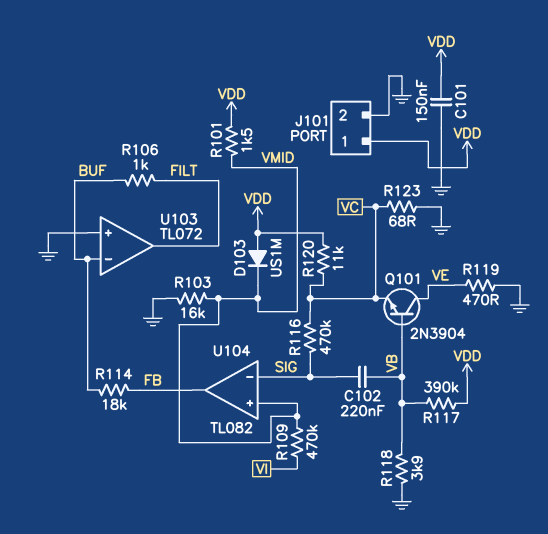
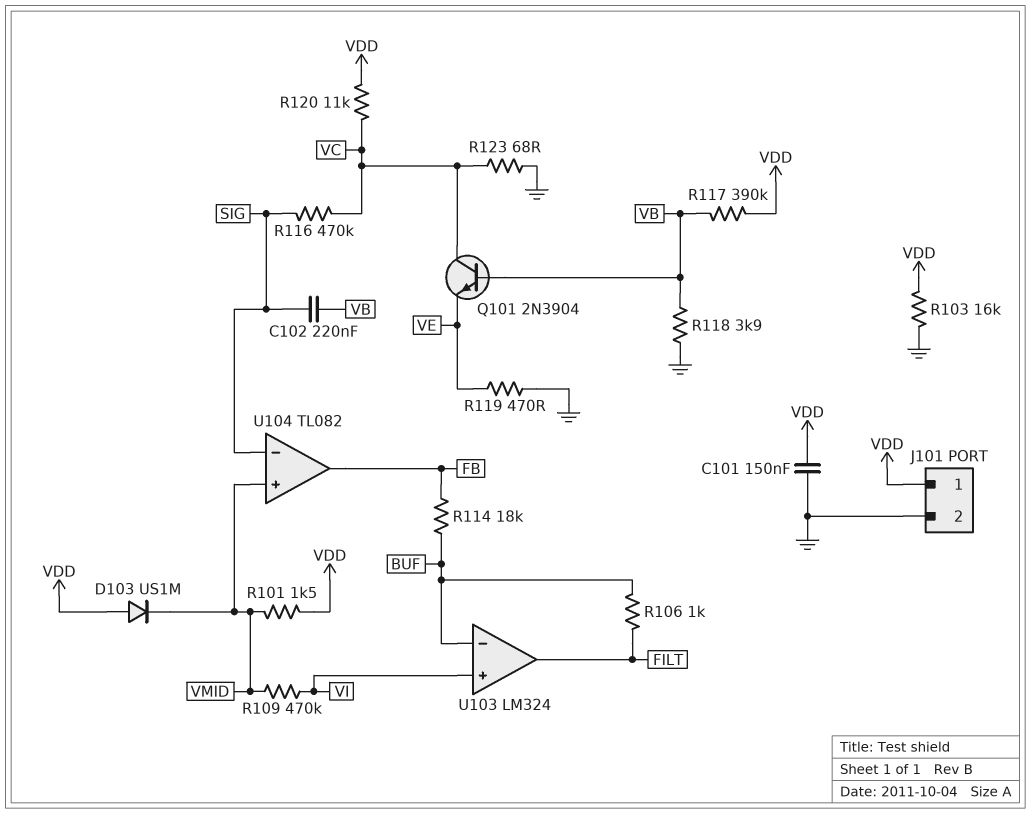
Q101: NPN 2N3904 (B VB, C VE, E VC) -> NPN 2N3904 (B VB, C VC, E VE)
R103: 16k (GND, VMID) -> 16k (GND, VDD)
U103: TL072 -> LM324
U103 pin in+: GND -> VI

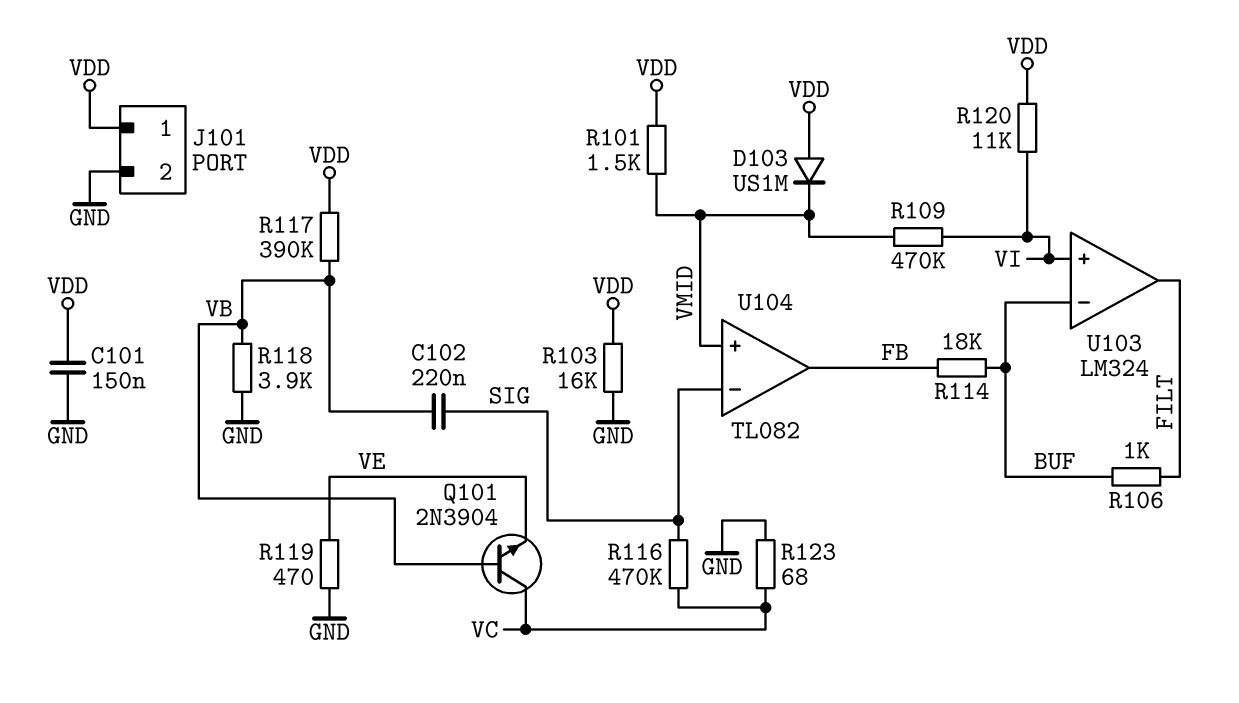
R120: 11k (VC, VDD) -> 11k (VDD, VI)

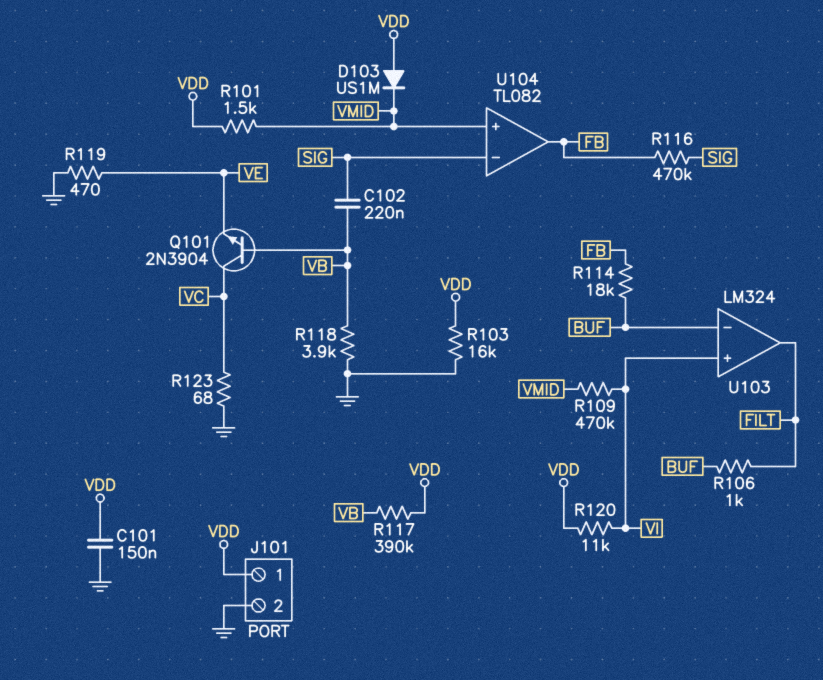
R116: 470k (SIG, VC) -> 470k (FB, SIG)

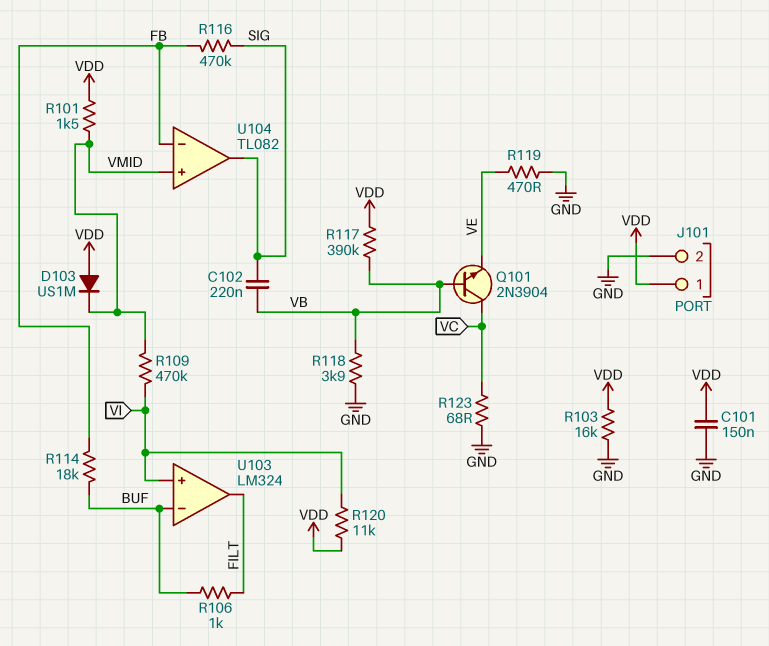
U104 pin in-: SIG -> FB
U104 pin out: FB -> SIG

